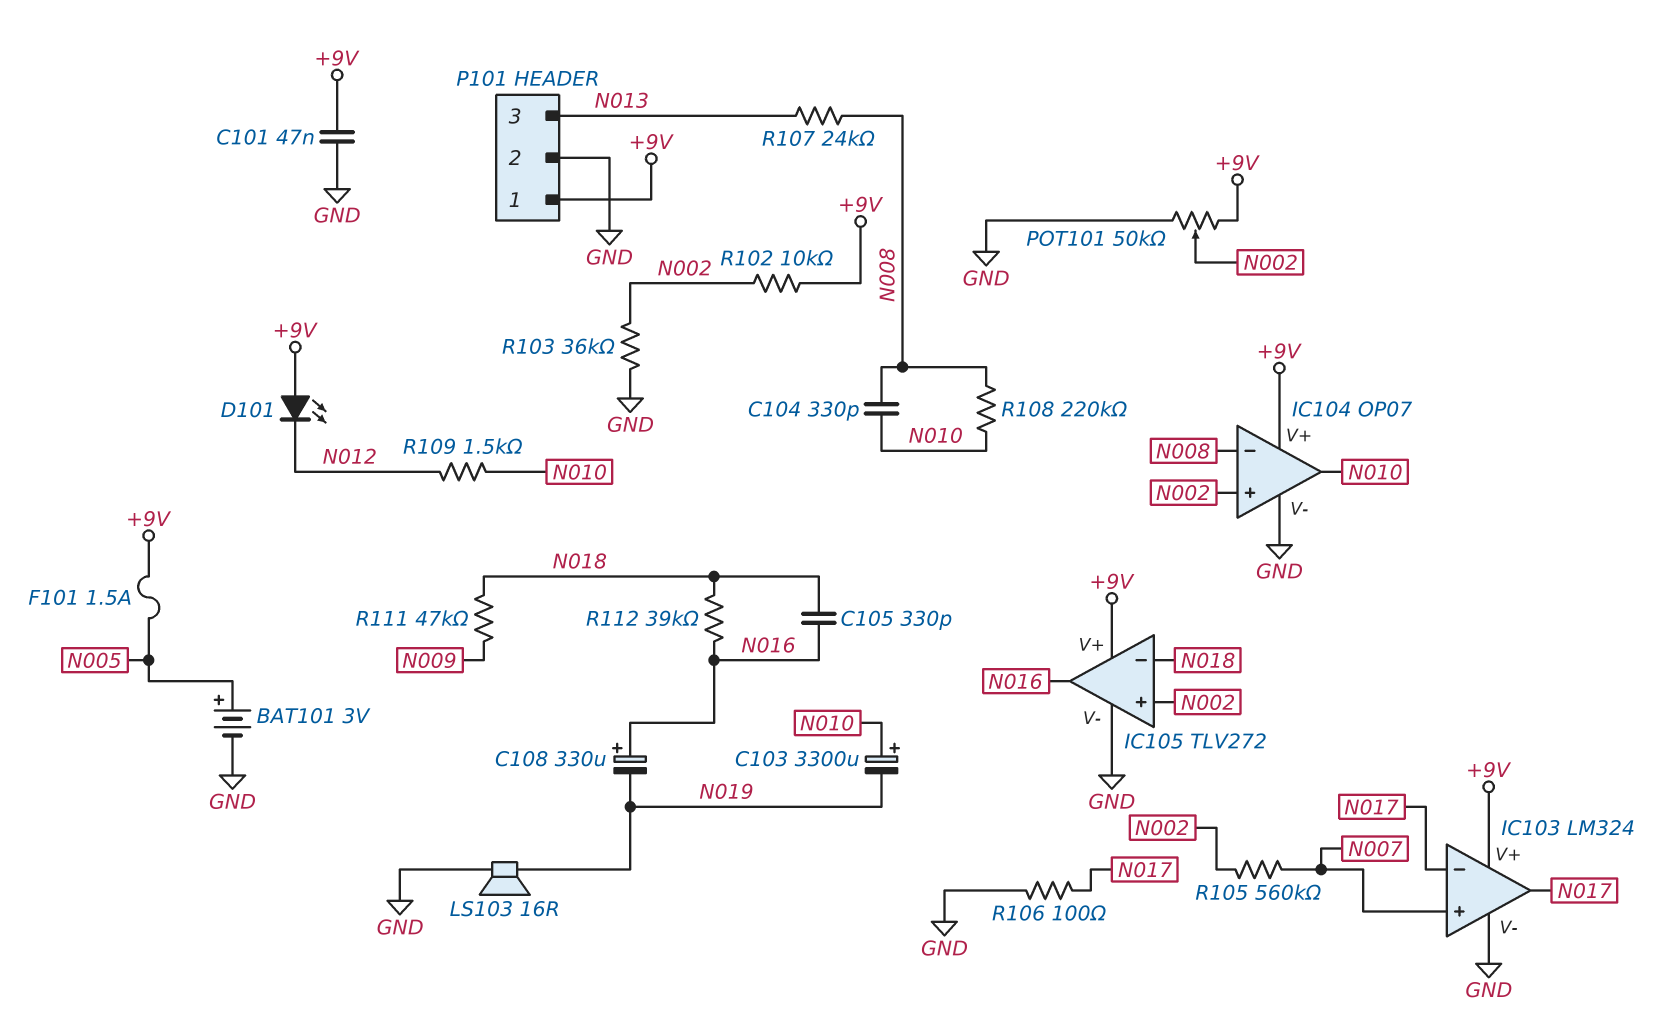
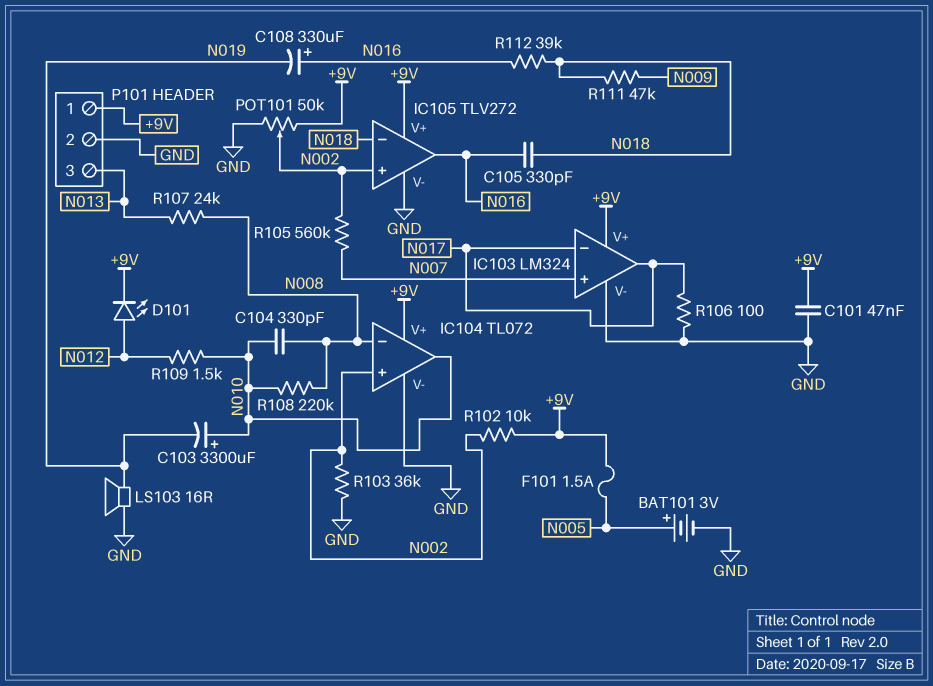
D101: LED (A +9V, K N012) -> LED (A N012, K +9V)
IC104: OP07 -> TL072

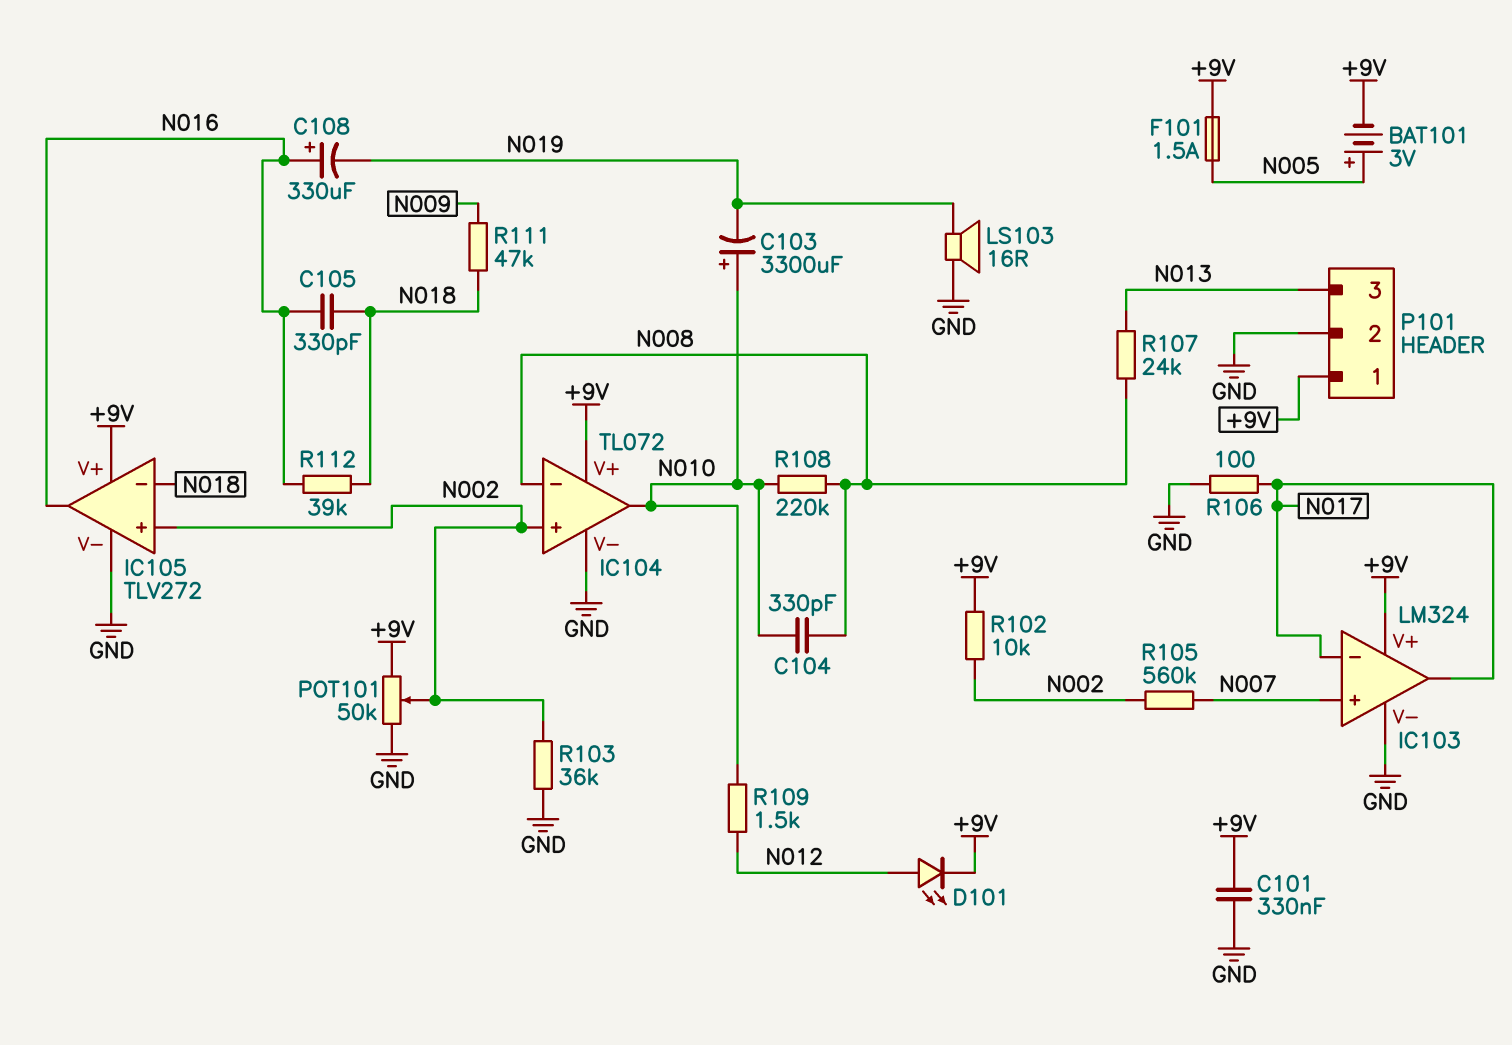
BAT101: 3V (plus N005, minus GND) -> 3V (plus N005, minus +9V)
C101: 47nF (+9V, GND) -> 330nF (+9V, GND)

